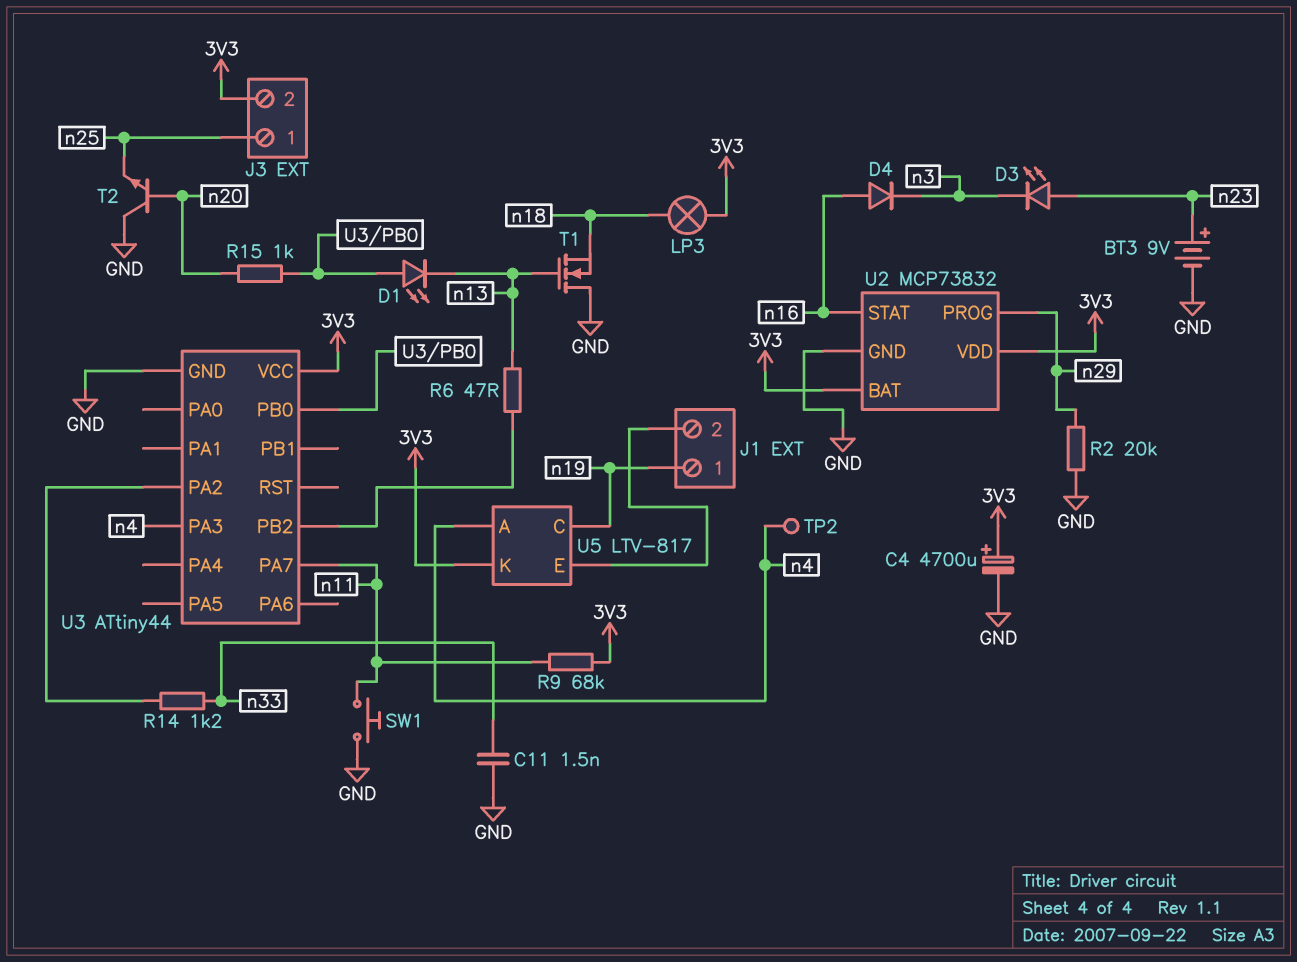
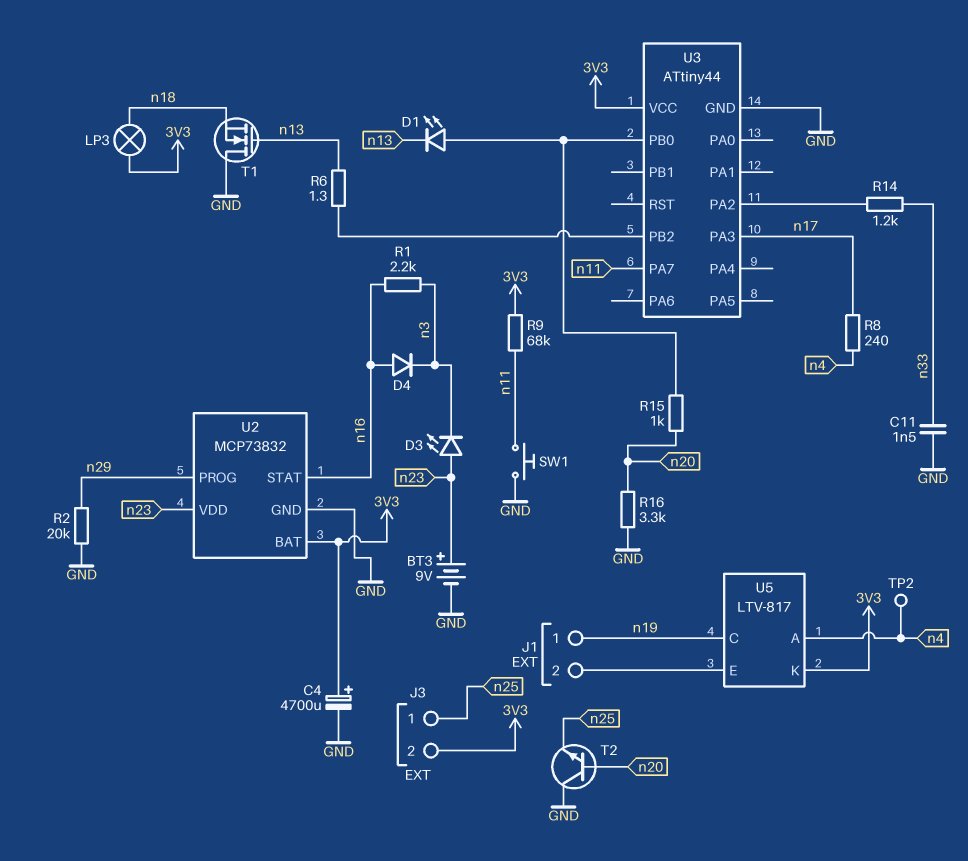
R1: none -> 2.2k (n3, n16)
R6: 47 (U3/PB2, n13) -> 1.3 (U3/PB2, n13)
R8: none -> 240 (n4, n17)
R16: none -> 3.3k (GND, n20)
U2 pin VDD: 3V3 -> n23
U3 pin PA3: n4 -> n17

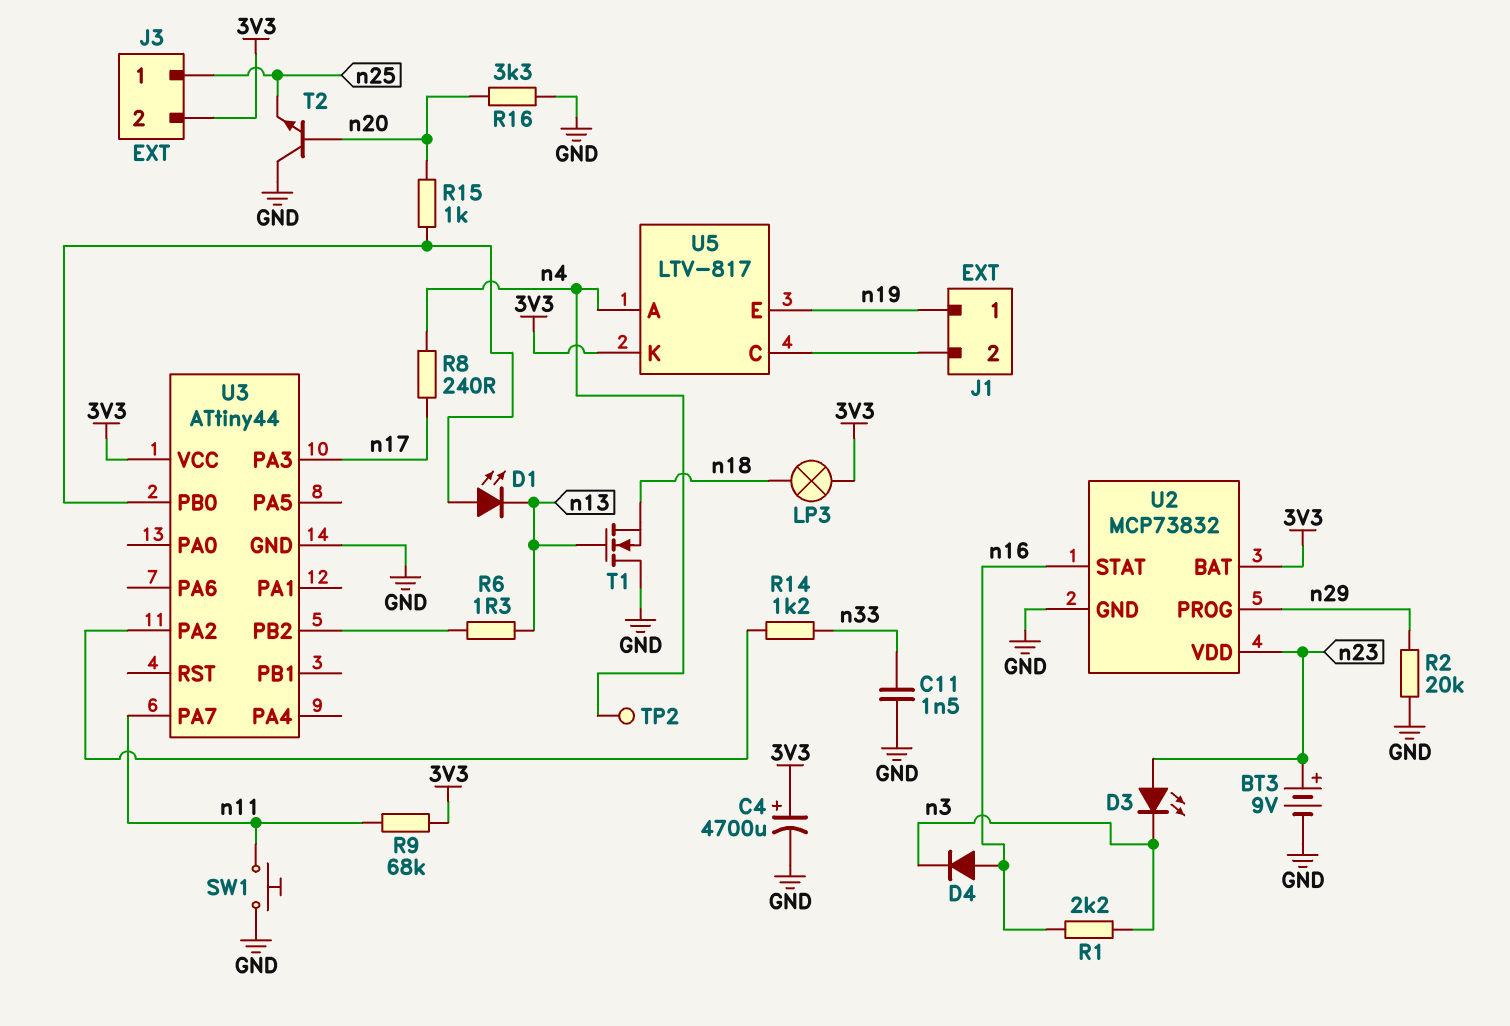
U5 pin C: n19 -> J1/2
U5 pin E: J1/2 -> n19

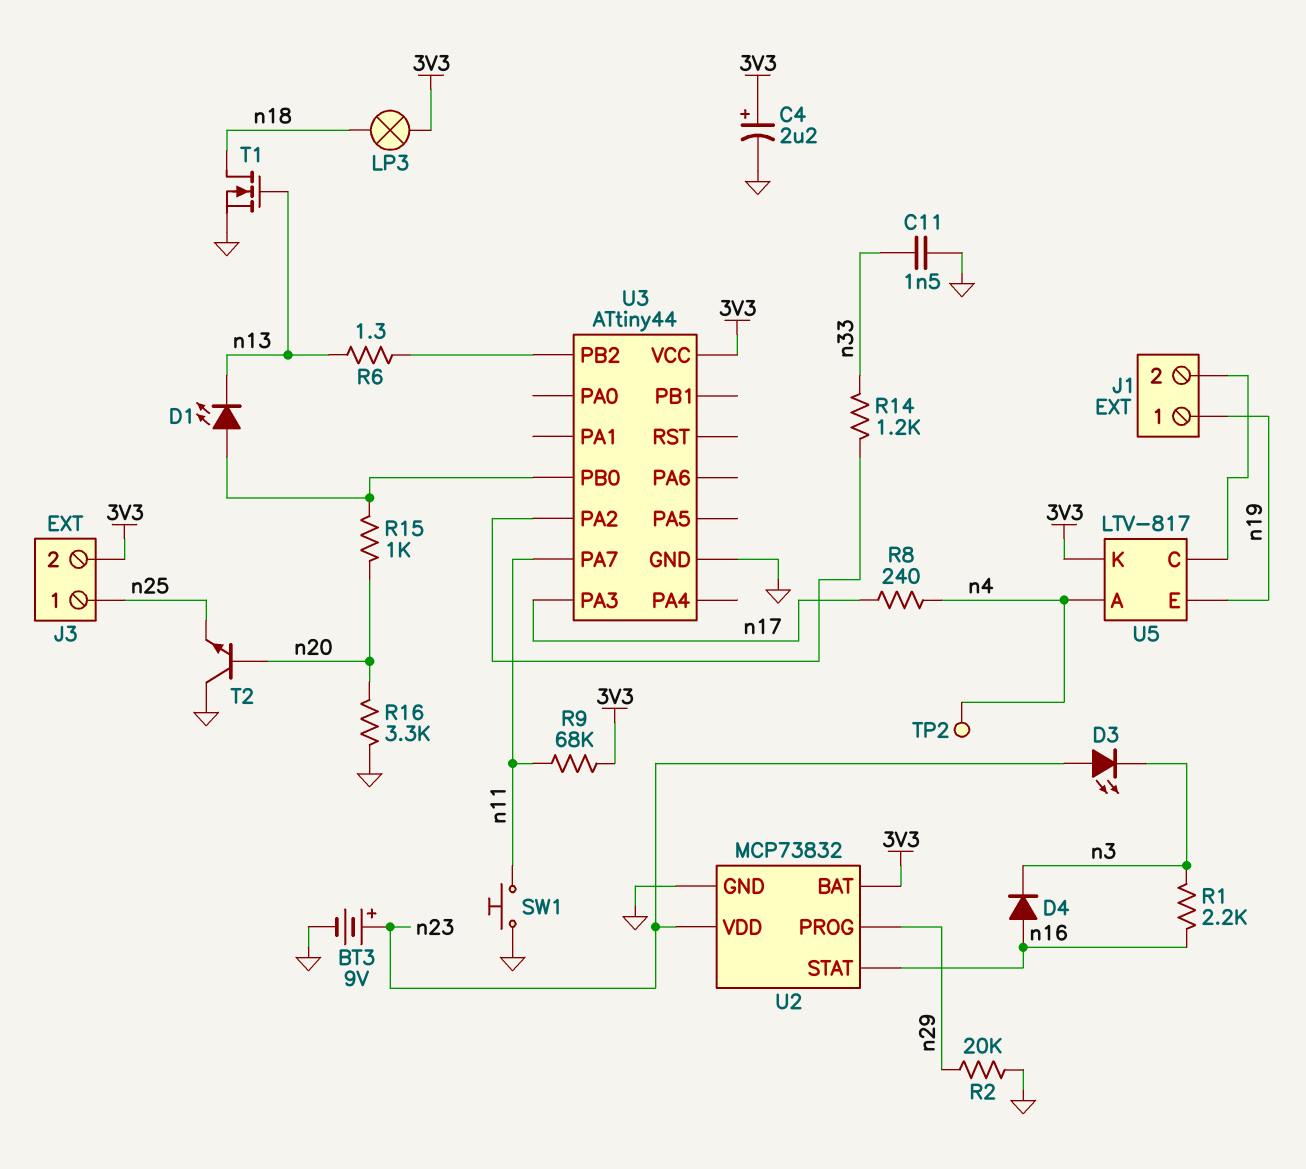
C4: 4700uF (plus 3V3, minus GND) -> 2.2uF (plus 3V3, minus GND)
T1: NMOS (G n13, D GND, S n18) -> NMOS (G n13, D n18, S GND)

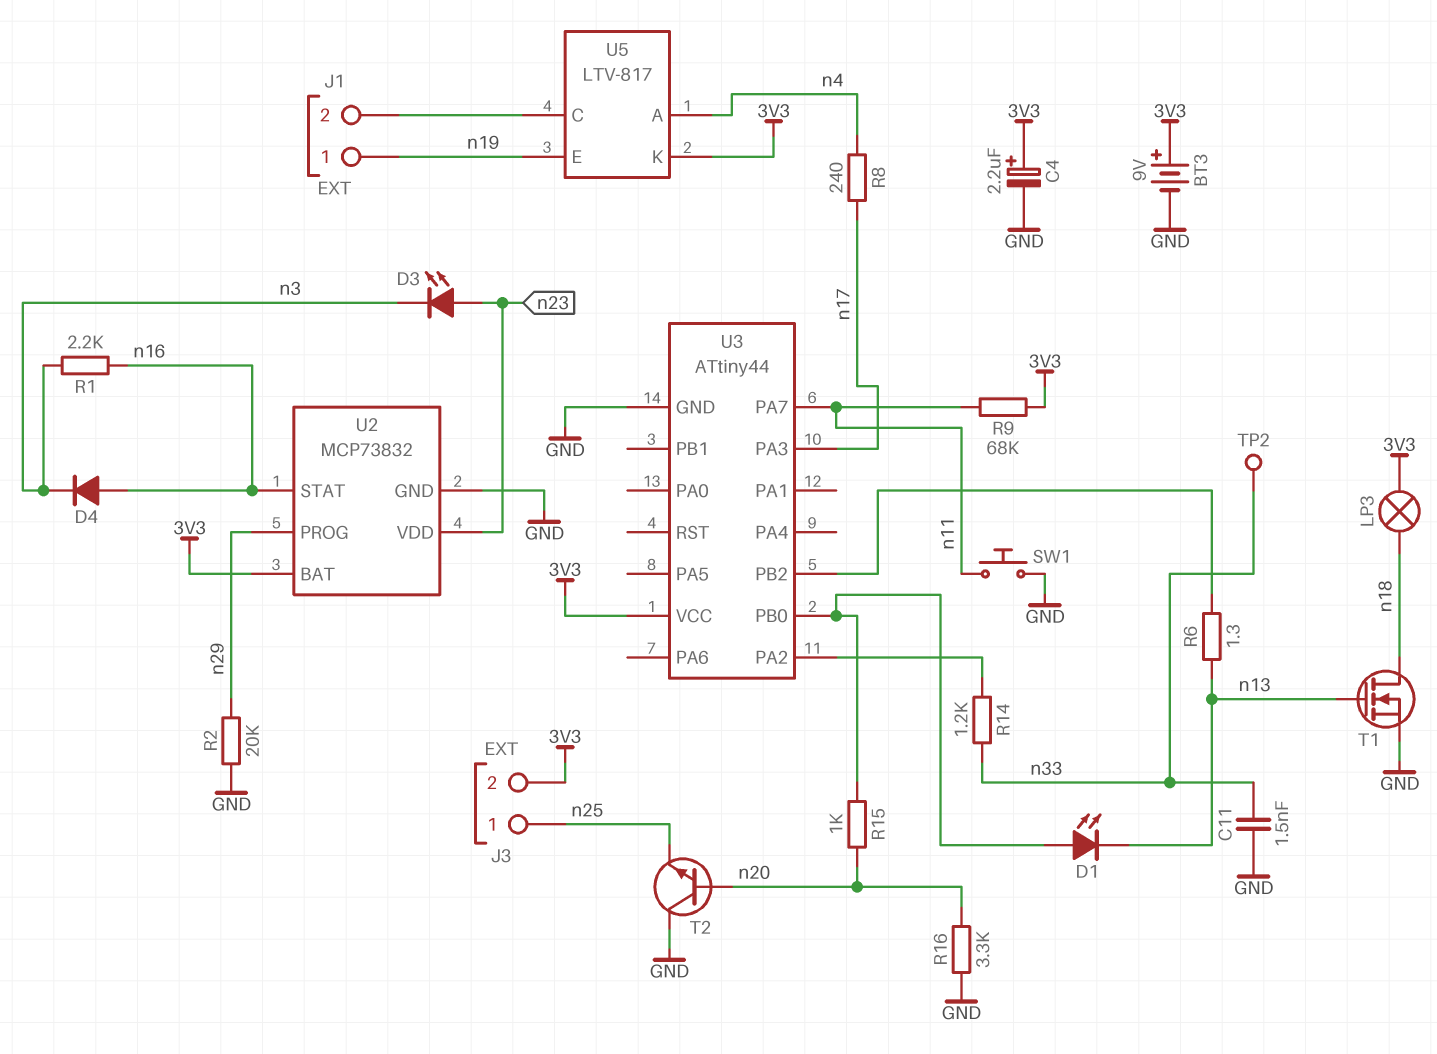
BT3: 9V (plus n23, minus GND) -> 9V (plus 3V3, minus GND)
TP2: test point (n4) -> test point (n33)

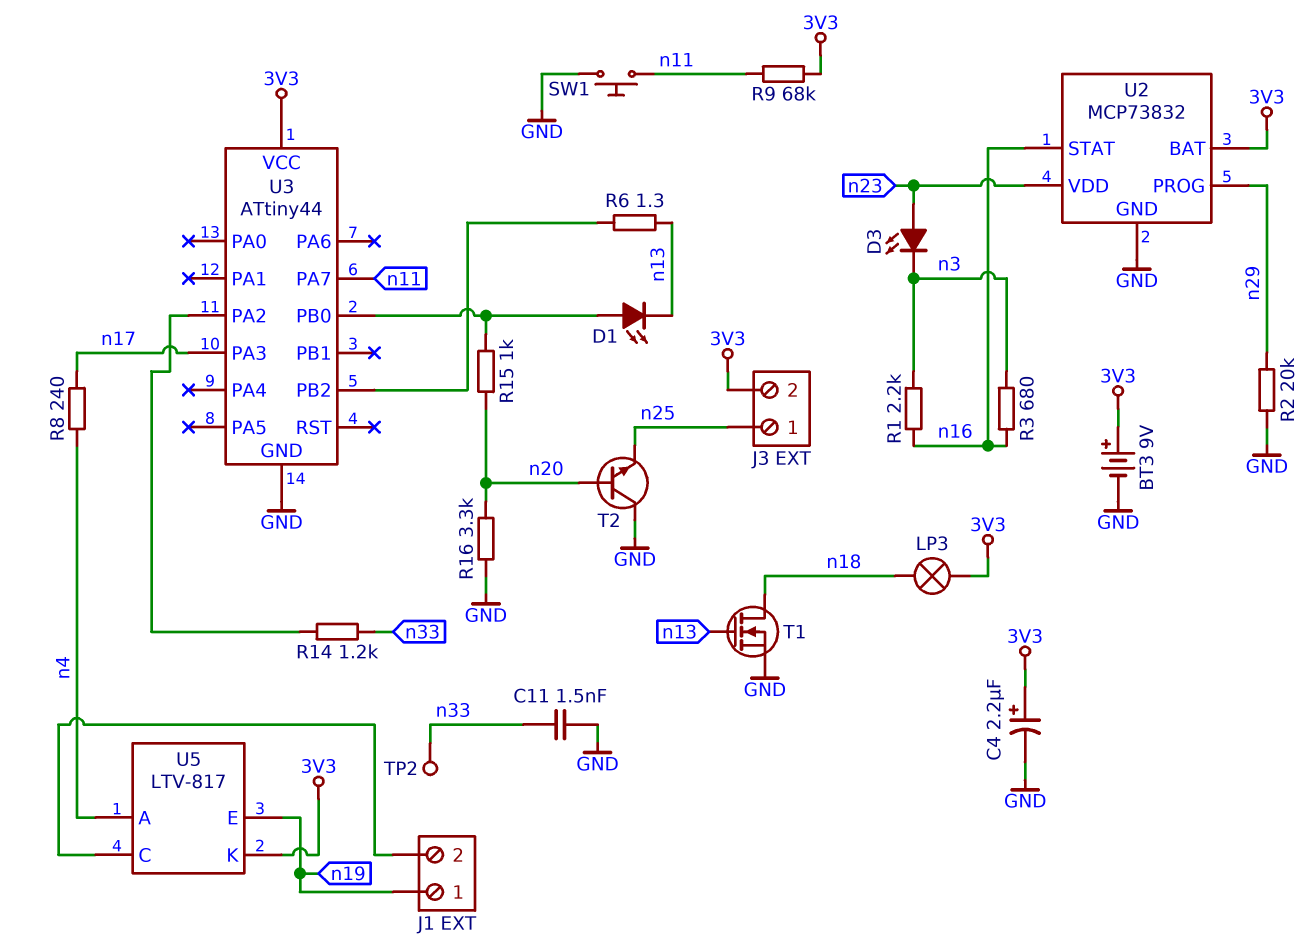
D4: diode (A n16, K n3) -> none
R3: none -> 680 (n3, n16)

